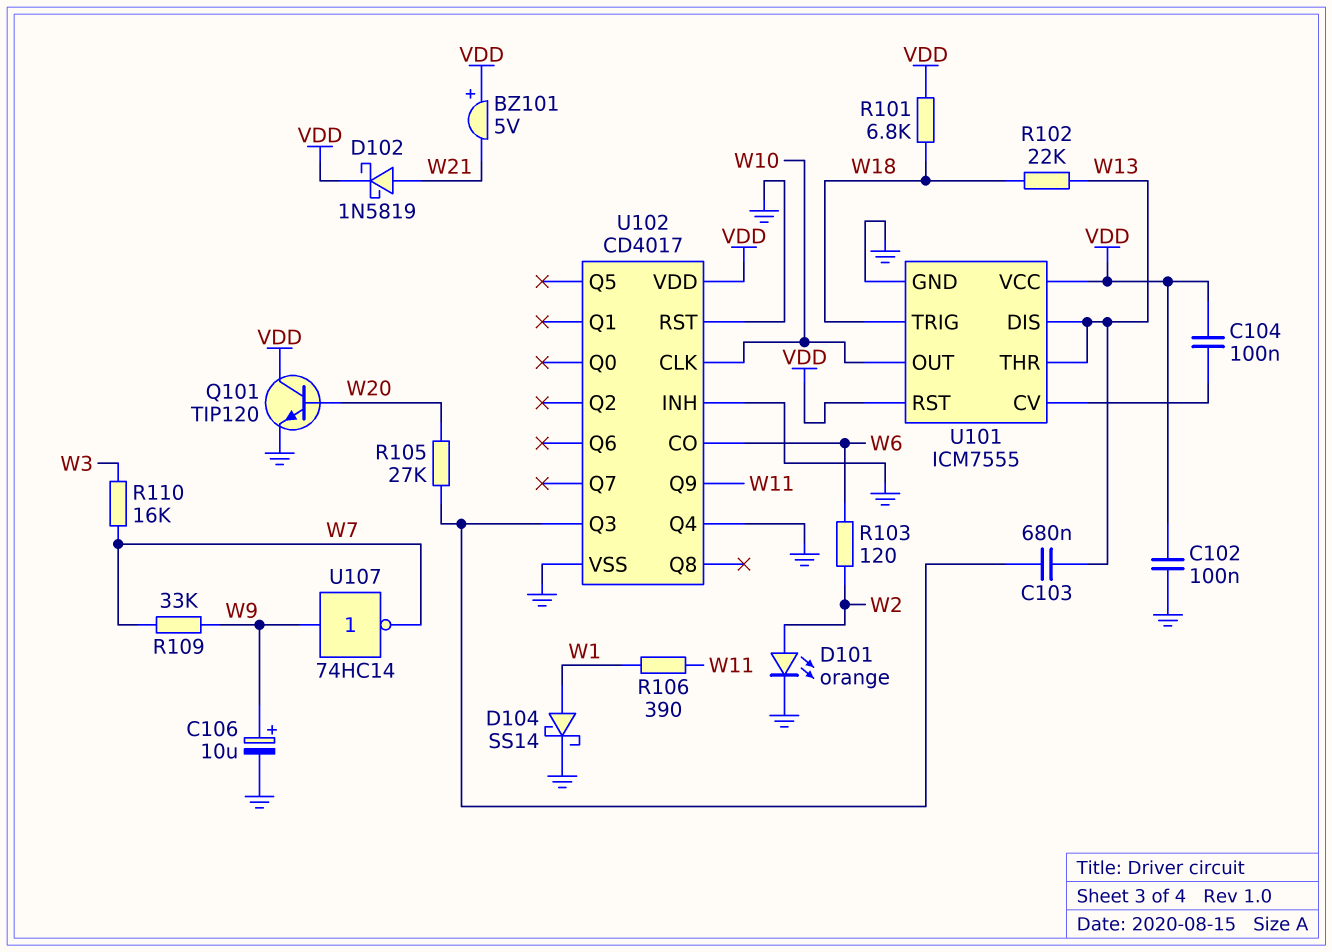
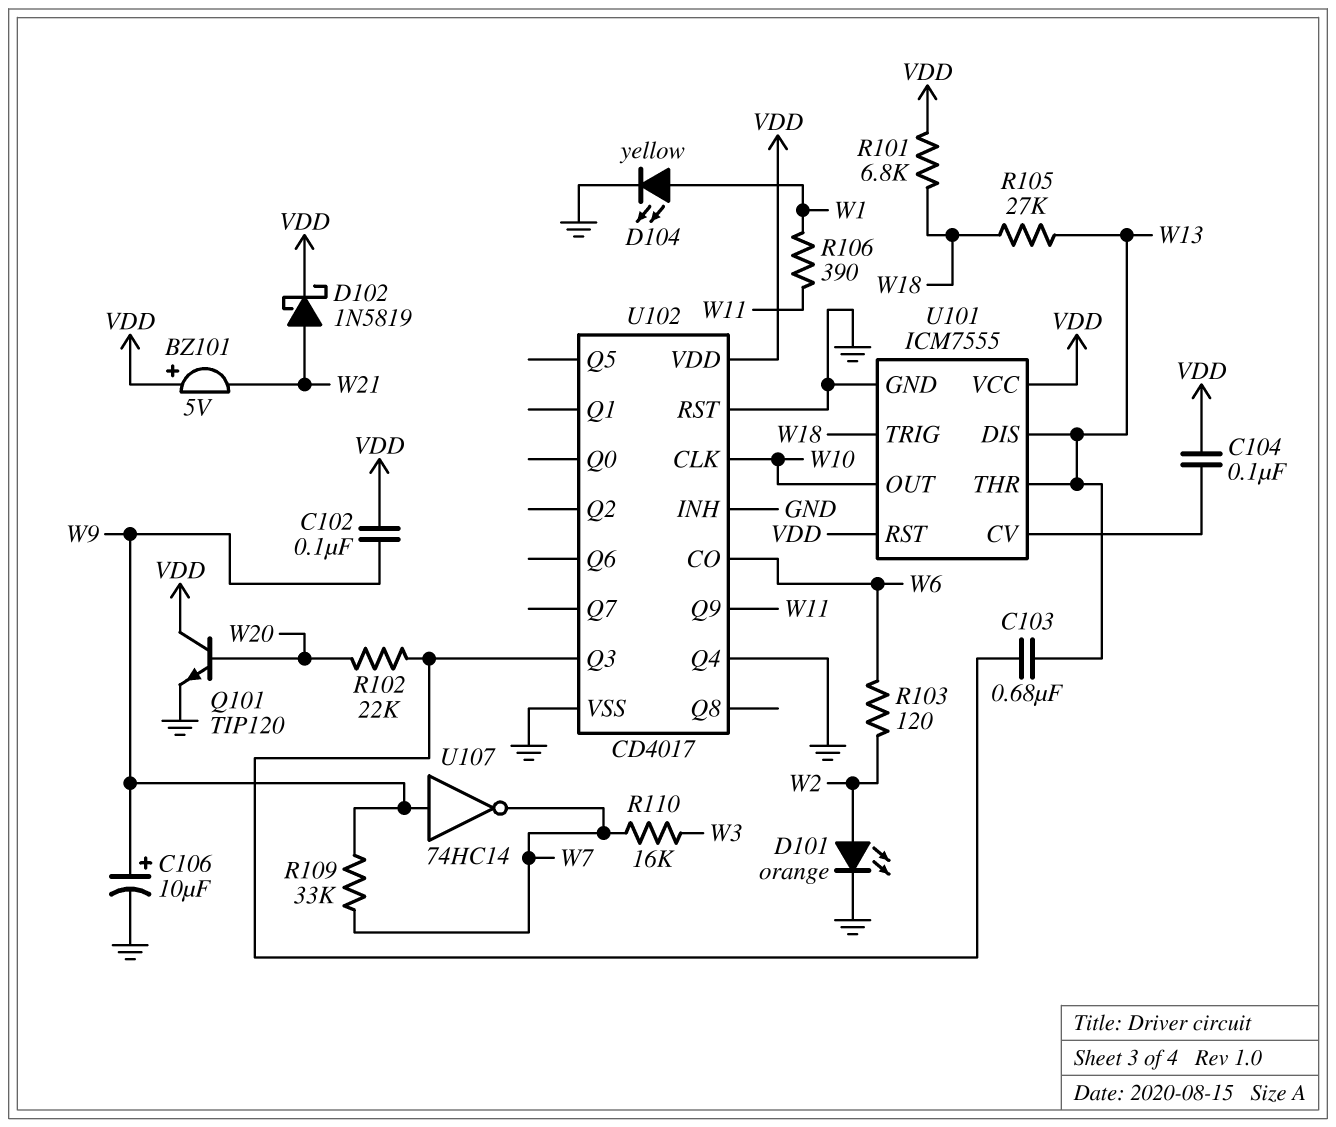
C102: 100nF (GND, VDD) -> 100nF (VDD, W9)
D104: schottky SS14 (A W1, K GND) -> LED yellow (A W1, K GND)
R102: 22k (W13, W18) -> 22k (U102/Q3, W20)
R105: 27k (U102/Q3, W20) -> 27k (W13, W18)

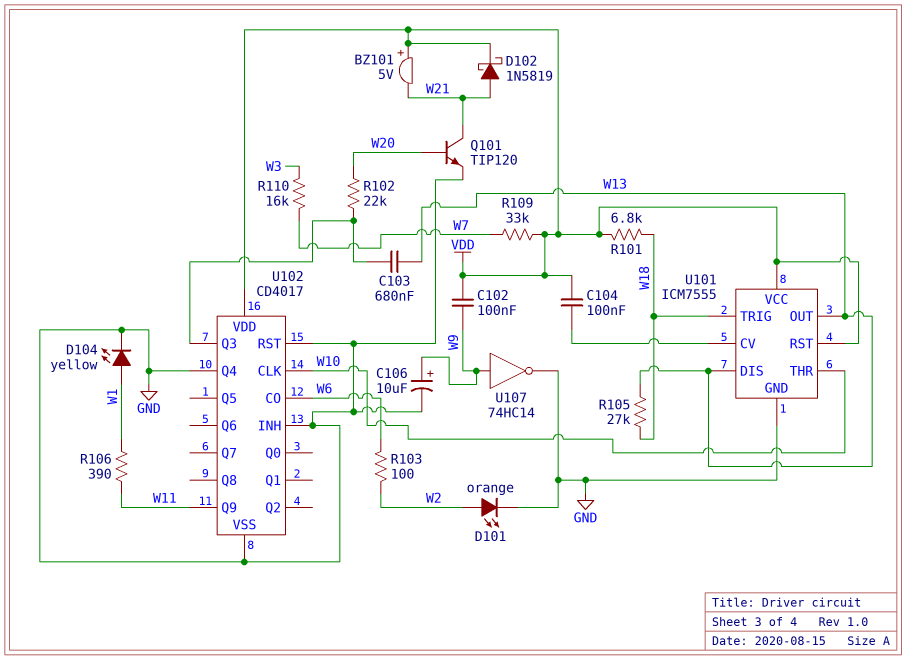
Q101: NPN TIP120 (B W20, C VDD, E GND) -> NPN TIP120 (B W20, C W21, E GND)
R103: 120 (W2, W6) -> 100 (W2, W6)
R109: 33k (W7, W9) -> 33k (VDD, W7)
U101 pin OUT: W10 -> W13
U101 pin THR: W13 -> W10
U107: NOT 74HC14 (in W9, out W7) -> NOT 74HC14 (in W9, out GND)

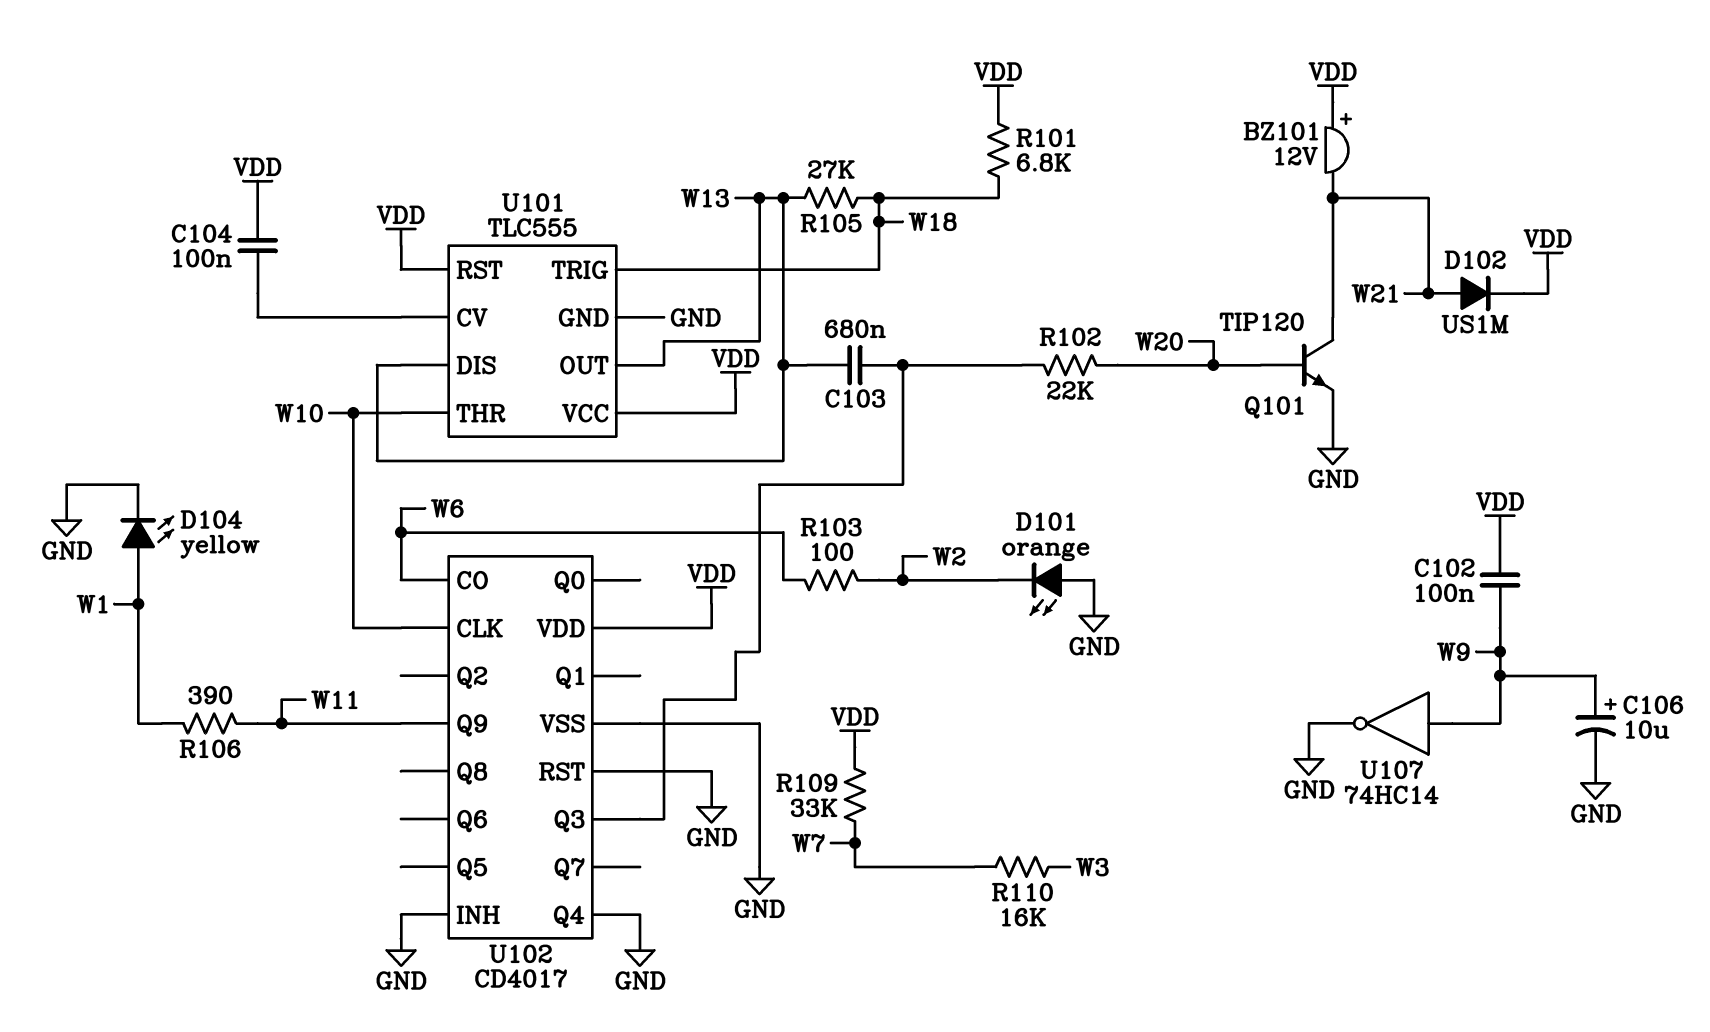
BZ101: buzzer 5V (plus VDD, minus W21) -> buzzer 12V (plus VDD, minus W21)
D101: LED orange (A W2, K GND) -> LED orange (A GND, K W2)
D102: schottky 1N5819 (A W21, K VDD) -> diode US1M (A W21, K VDD)
U101: ICM7555 -> TLC555

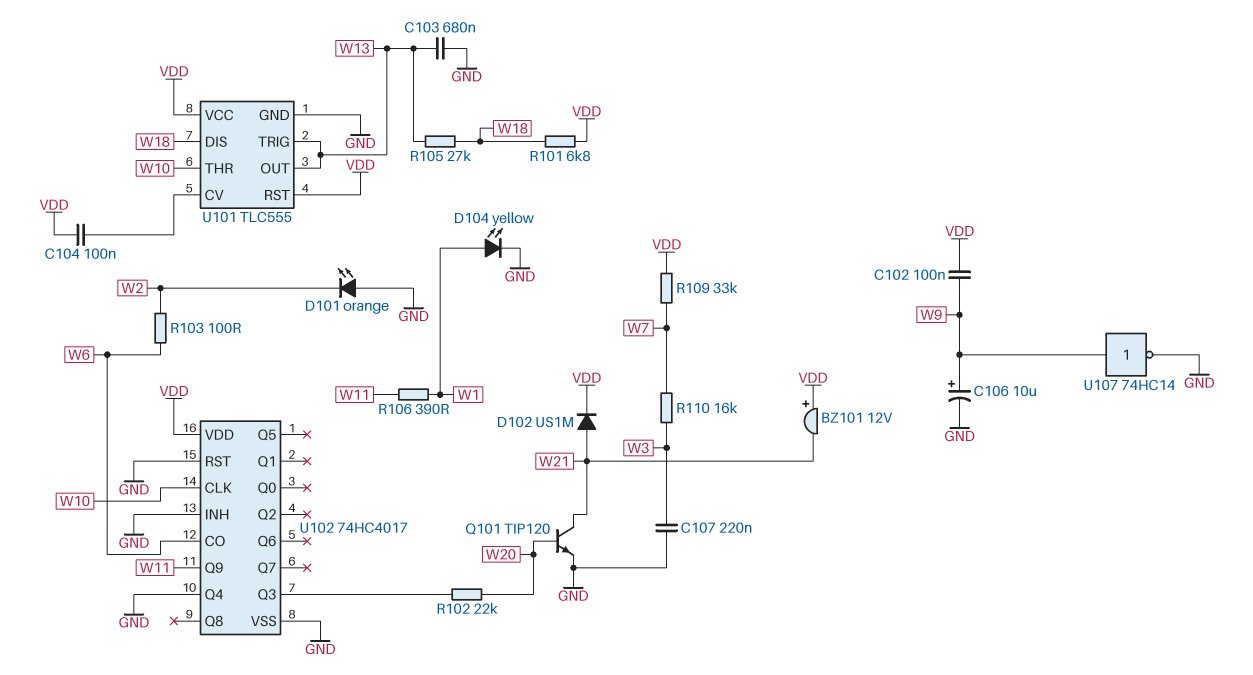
C103: 680nF (U102/Q3, W13) -> 680nF (GND, W13)
C107: none -> 220nF (GND, W3)
U101 pin DIS: W13 -> W18
U101 pin TRIG: W18 -> W13
U102: CD4017 -> 74HC4017

